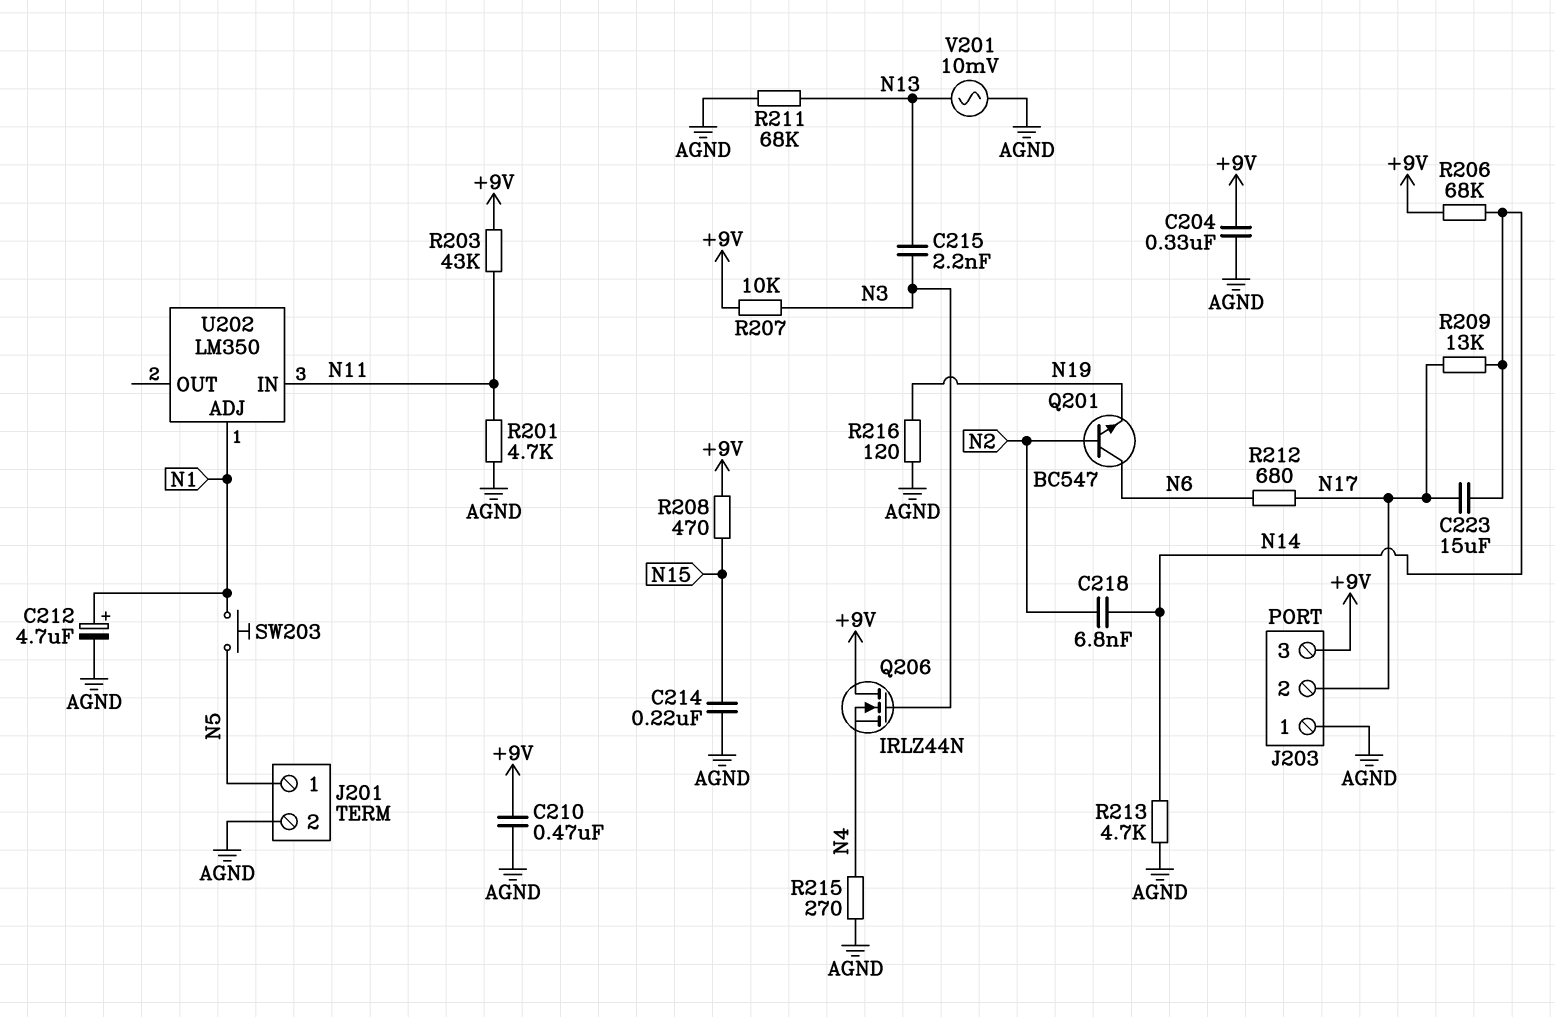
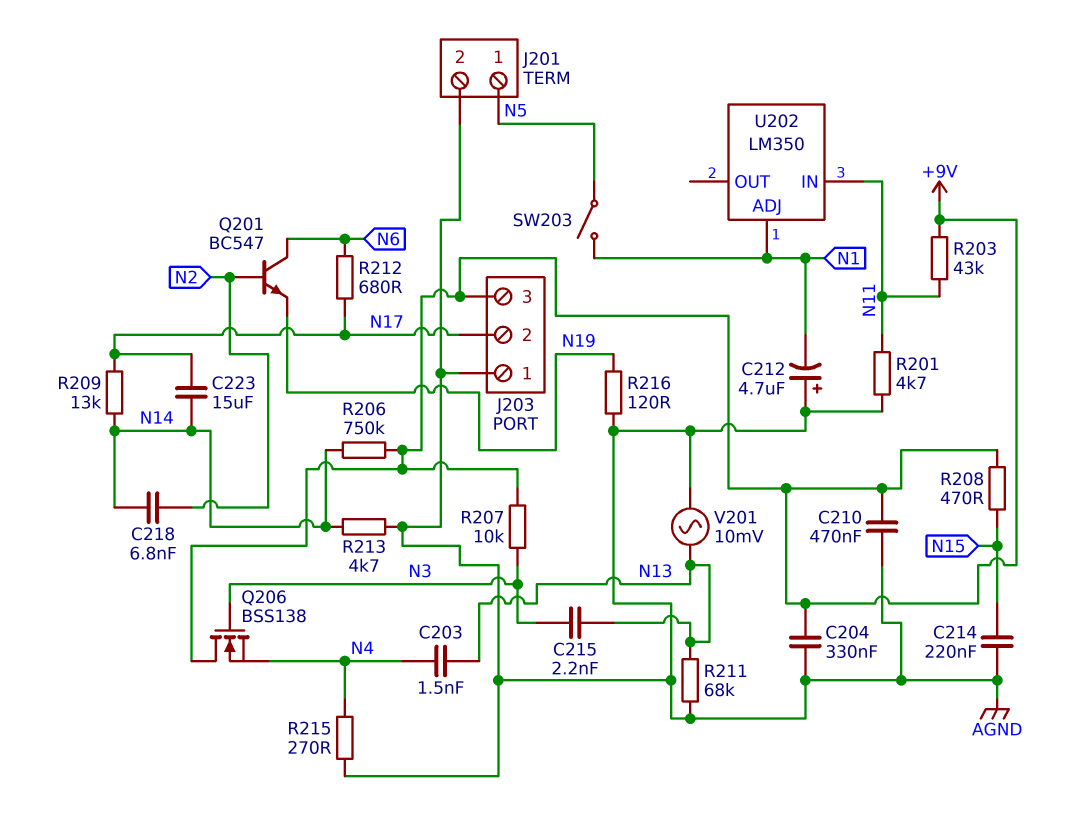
C203: none -> 1.5nF (N4, N13)
C212: 4.7uF (plus N1, minus AGND) -> 4.7uF (plus AGND, minus N1)
Q206: NMOS IRLZ44N (G N3, D +9V, S N4) -> NMOS BSS138 (G N3, D +9V, S N4)
R206: 68k (+9V, N14) -> 750k (+9V, N14)
SW203: button (N1, N5) -> switch (N1, N5)

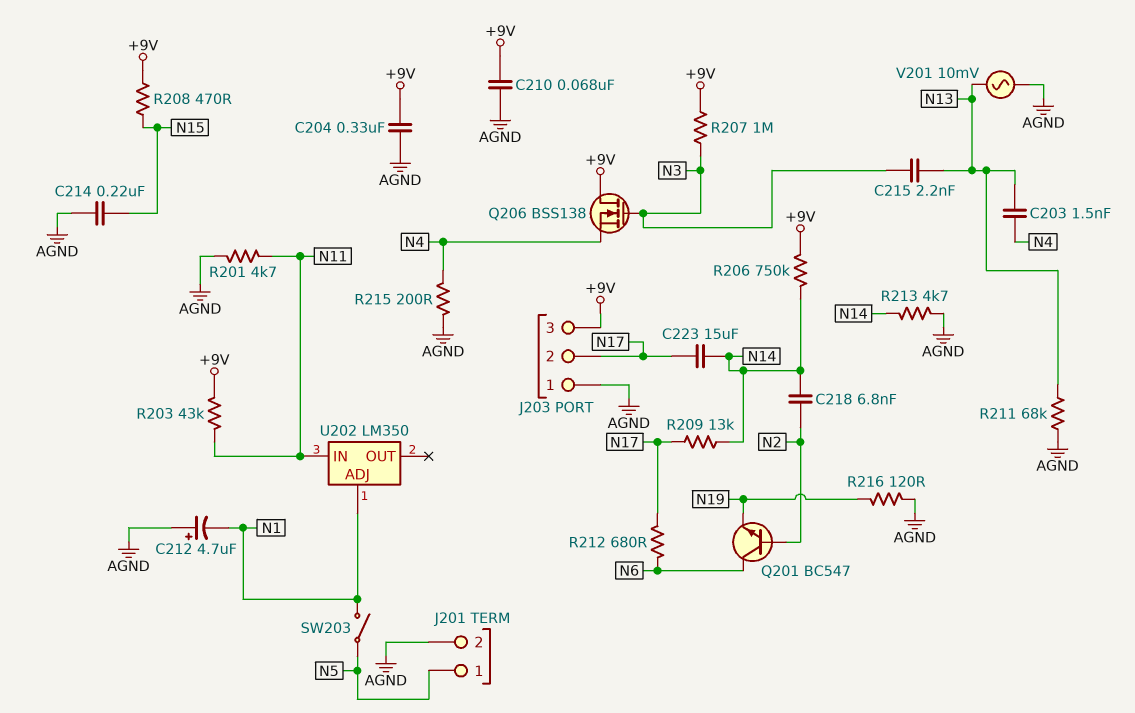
C210: 470nF (+9V, AGND) -> 68nF (+9V, AGND)
R207: 10k (+9V, N3) -> 1M (+9V, N3)
R215: 270 (AGND, N4) -> 200 (AGND, N4)

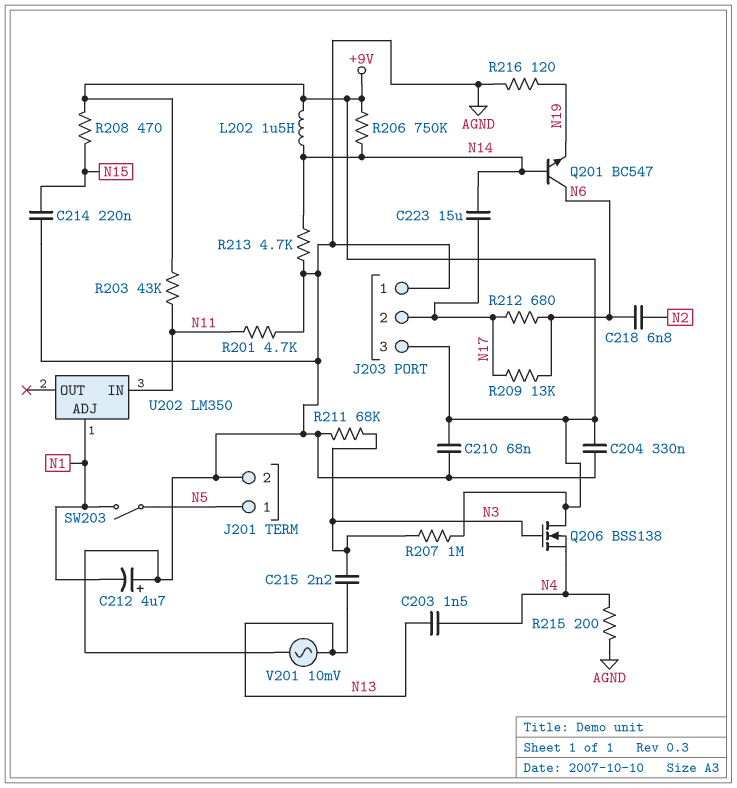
C218: 6.8nF (N2, N14) -> 6.8nF (N2, N6)
L202: none -> 1.5uH (+9V, N14)
Q201: NPN BC547 (B N2, C N6, E N19) -> NPN BC547 (B N14, C N6, E N19)
R209: 13k (N14, N17) -> 13k (N6, N17)
R211: 68k (AGND, N13) -> 68k (AGND, N3)

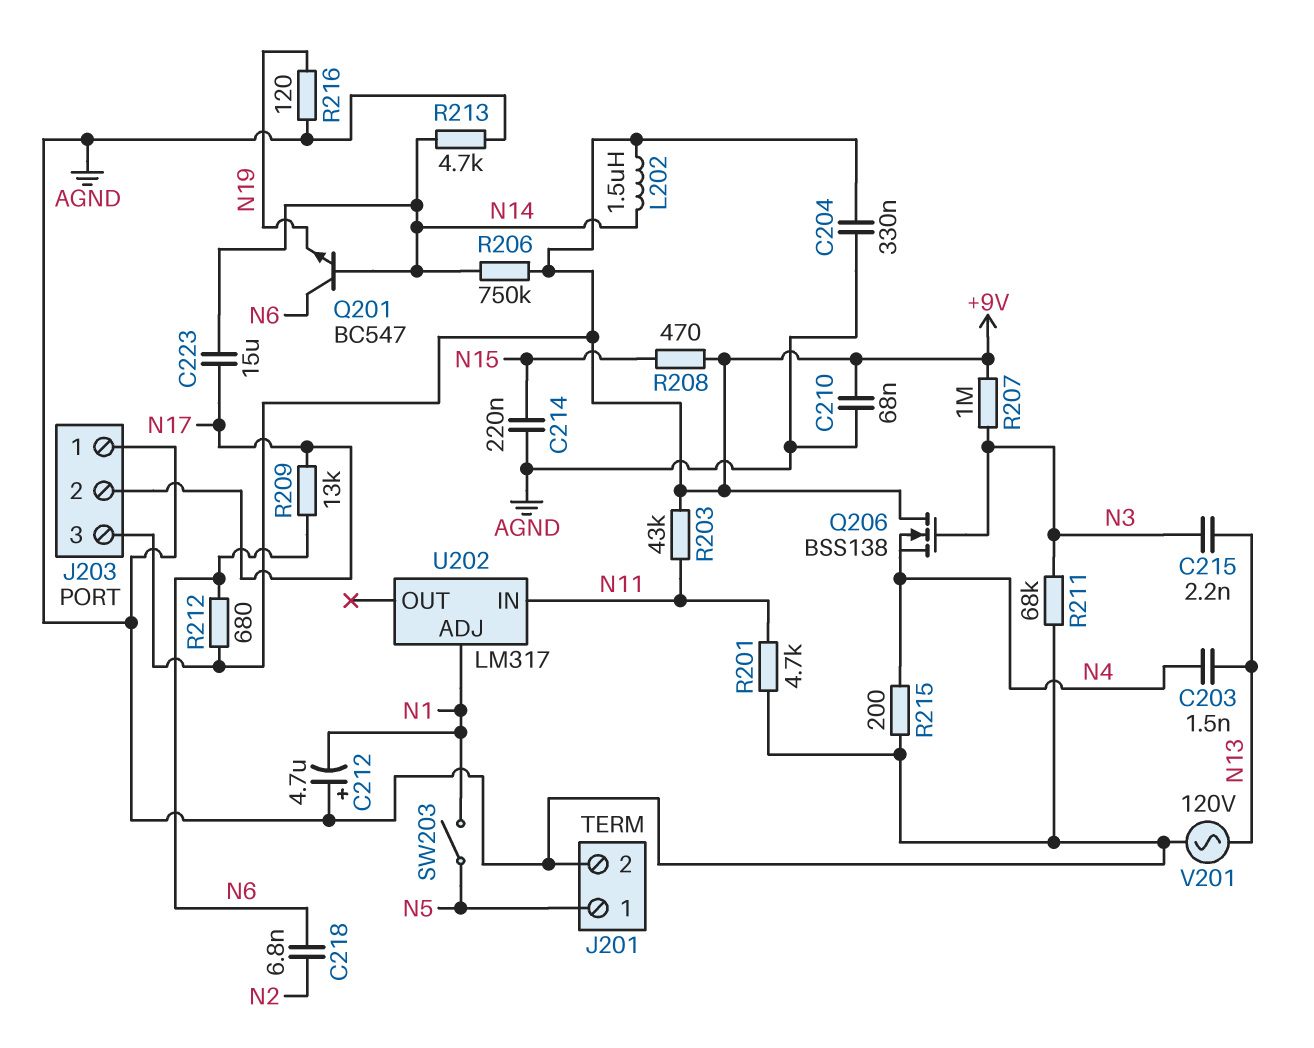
R212: 680 (N6, N17) -> 680 (+9V, N6)
U202: LM350 -> LM317
V201: AC 10mV (AGND, N13) -> AC 120V (AGND, N13)

